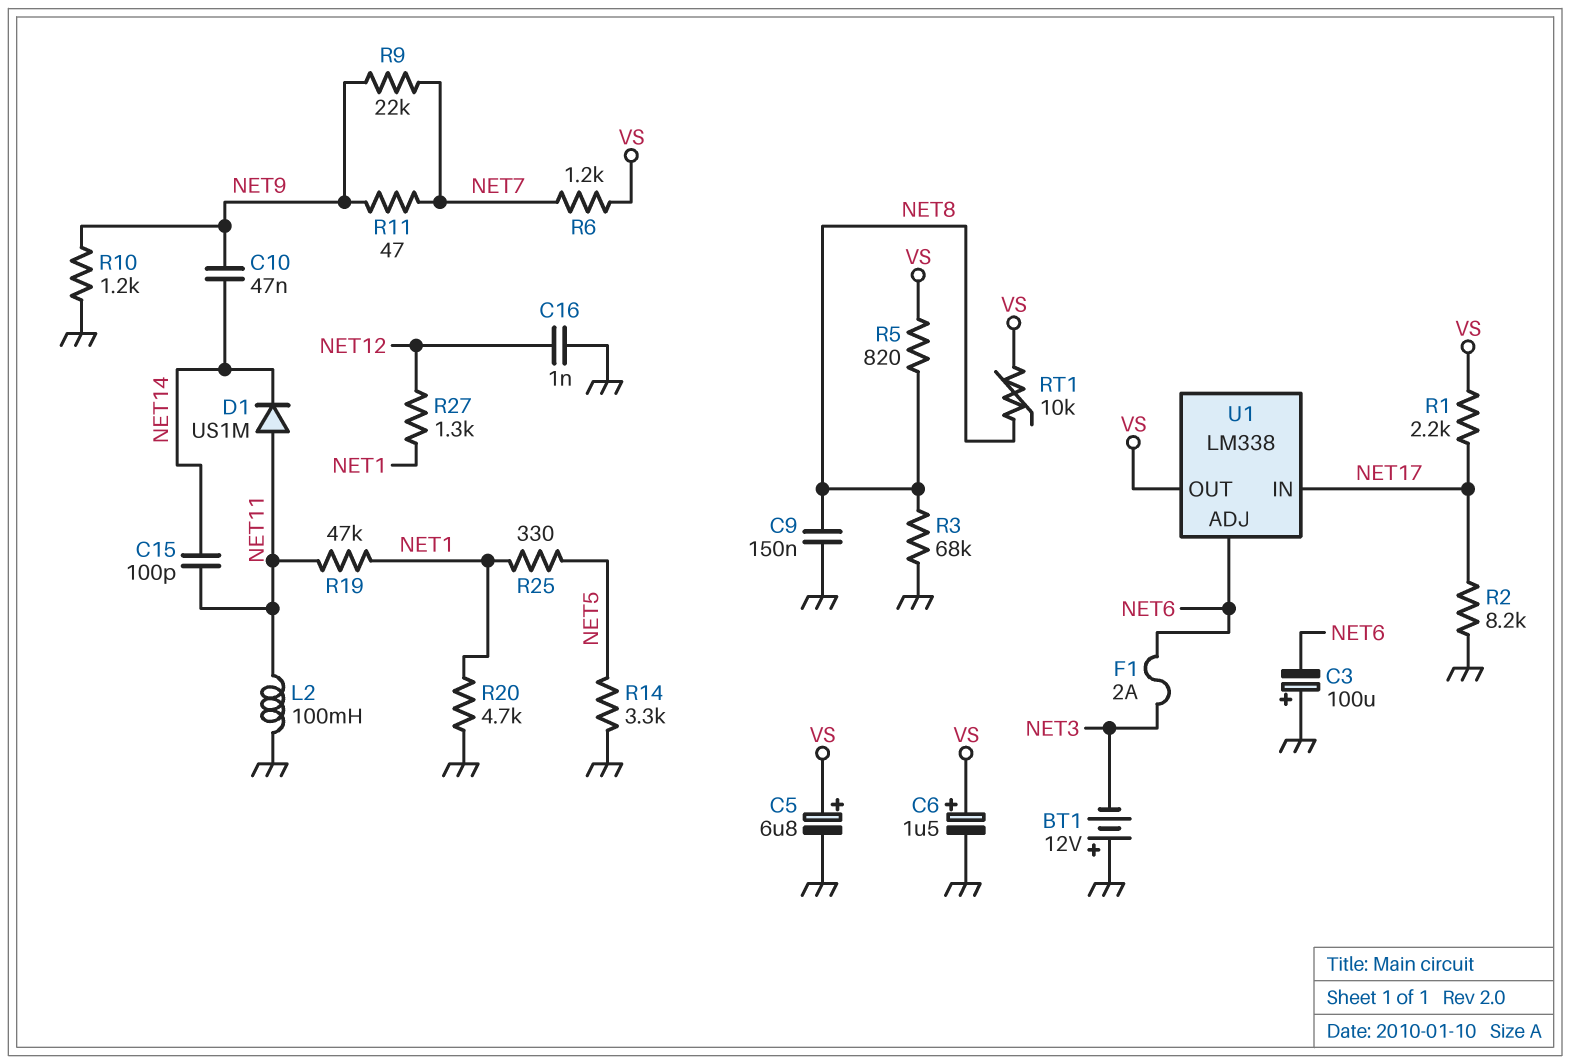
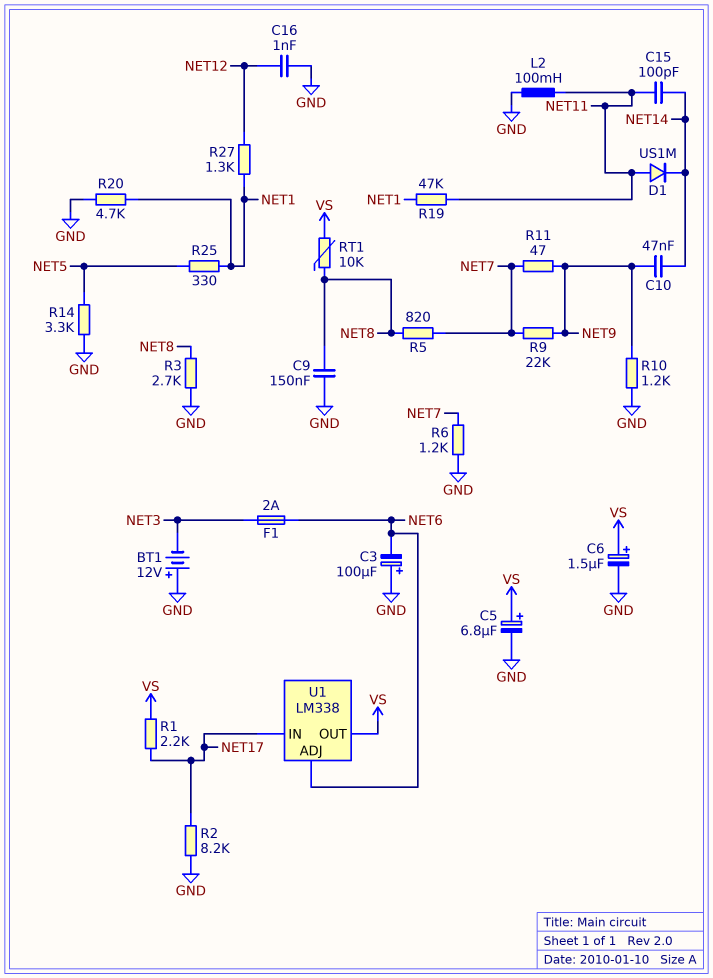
R3: 68k (GND, NET8) -> 2.7k (GND, NET8)
R5: 820 (NET8, VS) -> 820 (NET7, NET8)
R6: 1.2k (NET7, VS) -> 1.2k (GND, NET7)

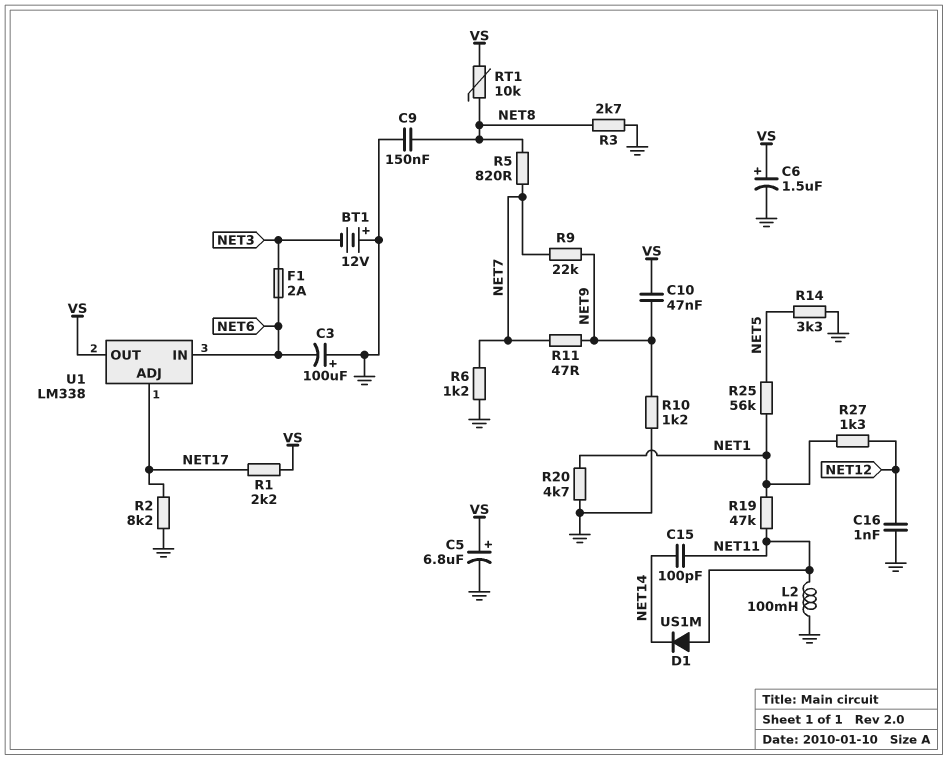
C10: 47nF (NET9, NET14) -> 47nF (NET9, VS)
R25: 330 (NET1, NET5) -> 56k (NET1, NET5)
U1 pin ADJ: NET6 -> NET17
U1 pin IN: NET17 -> NET6

